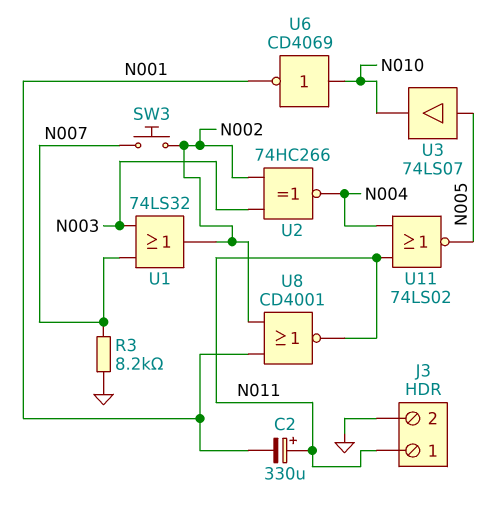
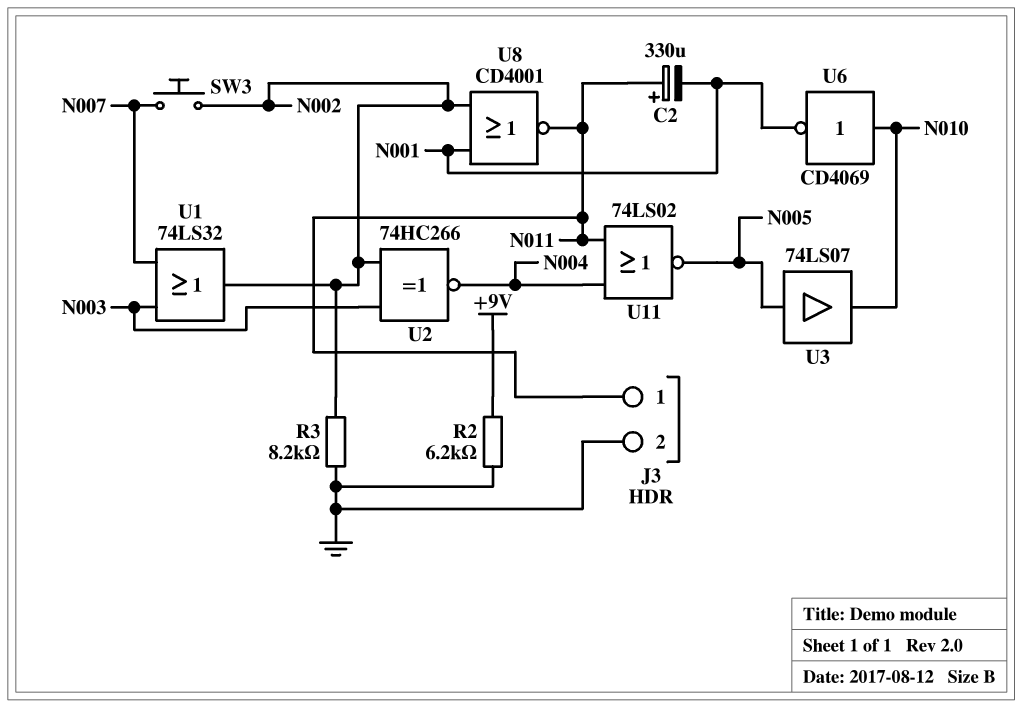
R2: none -> 6.2k (+9V, GND)
R3: 8.2k (GND, N007) -> 8.2k (GND, N002)

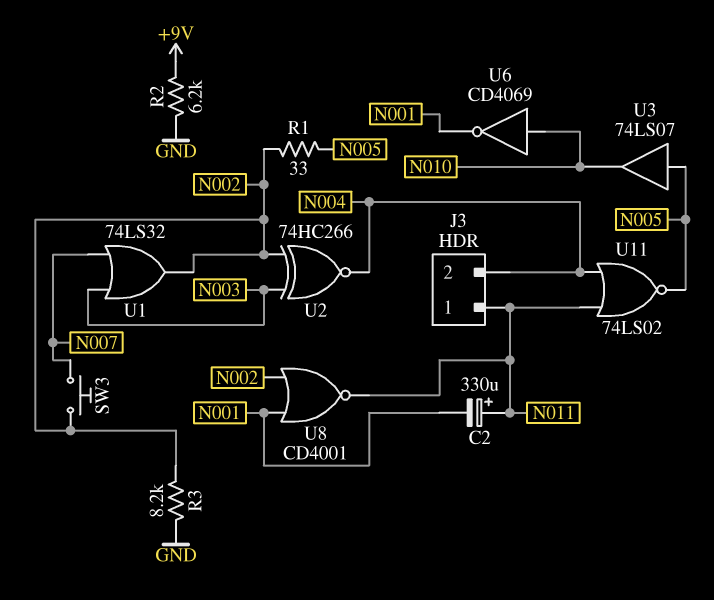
J3 pin 2: GND -> N004
R1: none -> 33 (N002, N005)

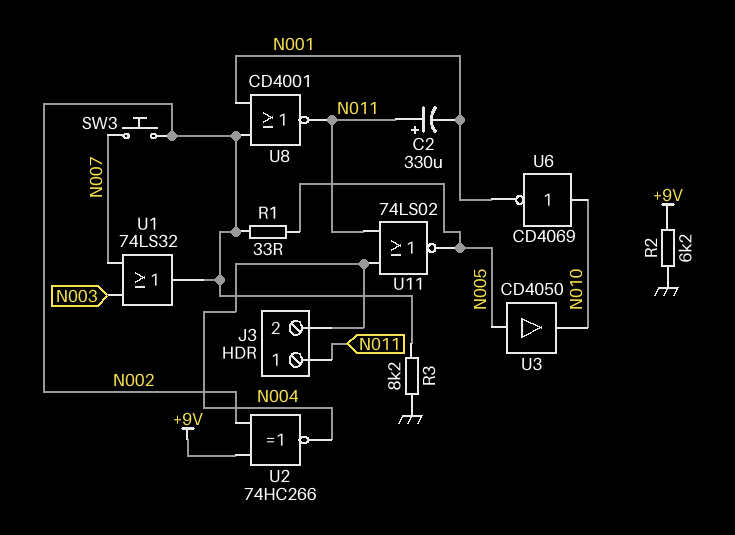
U2: XNOR 74HC266 (in N002, in N003, out N004) -> XNOR 74HC266 (in +9V, in N002, out N004)
U3: buffer 74LS07 (in N005, out N010) -> buffer CD4050 (in N005, out N010)

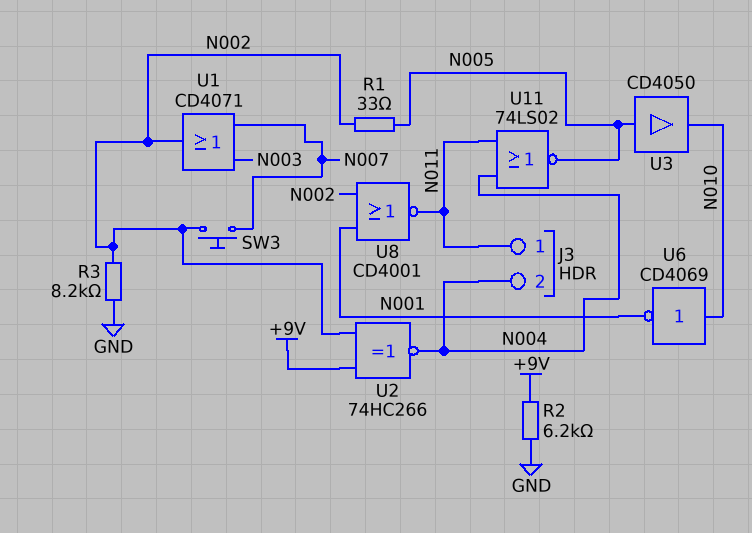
C2: 330uF (plus N011, minus N001) -> none
U1: OR 74LS32 (in N003, in N007, out N002) -> OR CD4071 (in N003, in N007, out N002)

